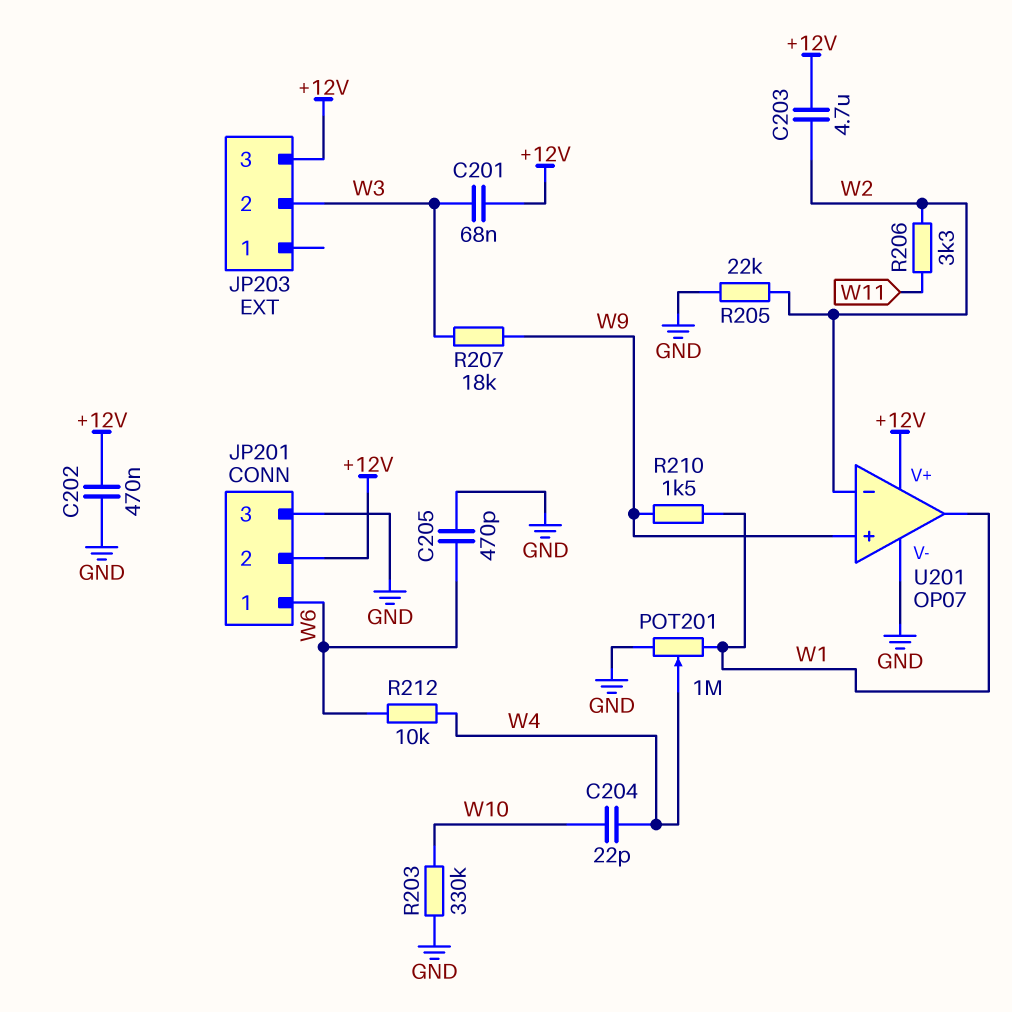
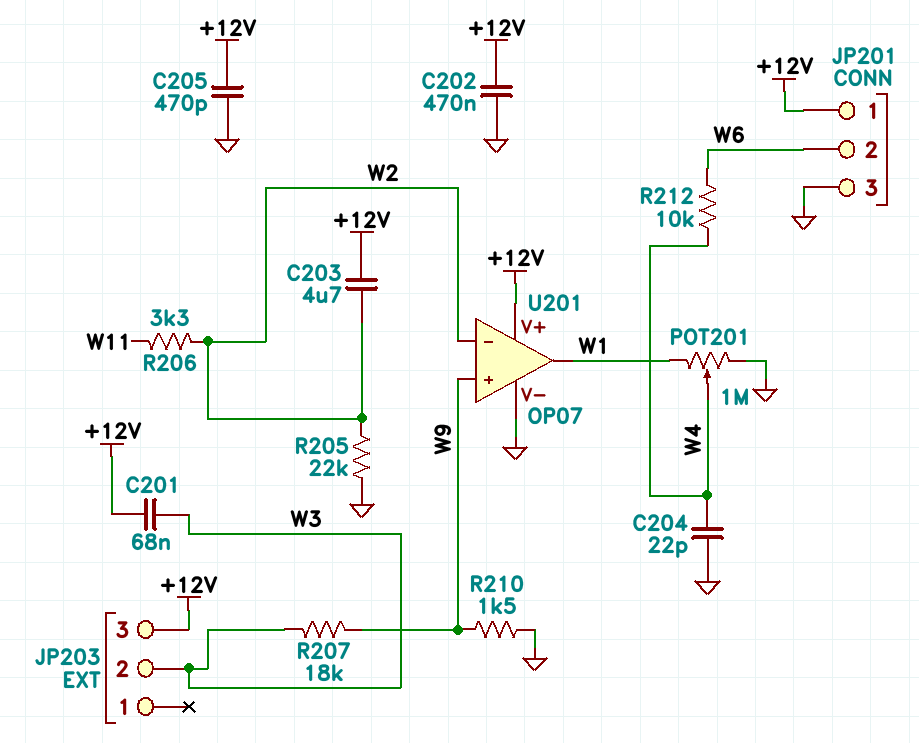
C204: 22pF (W4, W10) -> 22pF (GND, W4)
C205: 470pF (GND, W6) -> 470pF (+12V, GND)
JP201 pin 1: W6 -> +12V
JP201 pin 2: +12V -> W6
R203: 330k (GND, W10) -> none
R210: 1.5k (W1, W9) -> 1.5k (GND, W9)

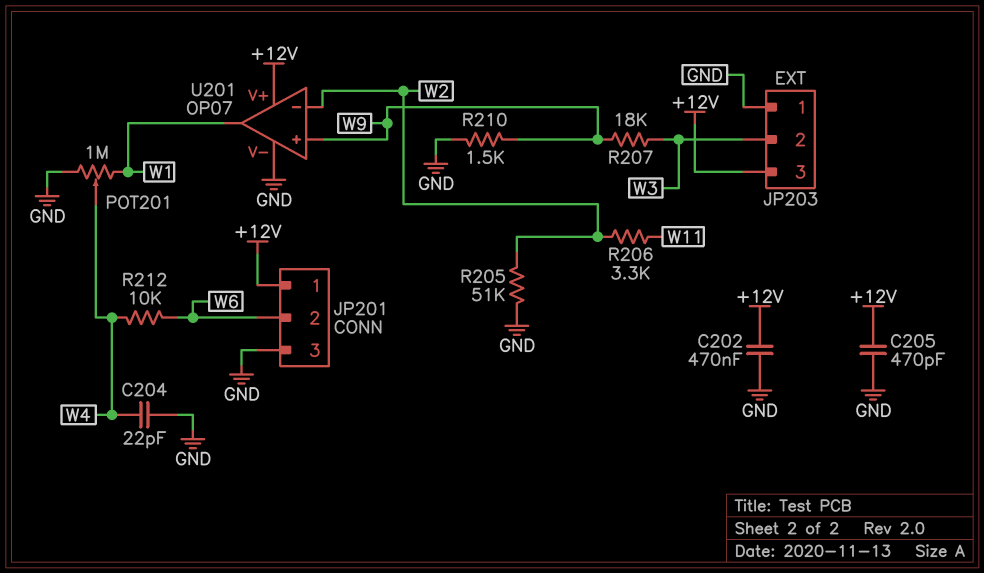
C201: 68nF (+12V, W3) -> none
C203: 4.7uF (+12V, W2) -> none
JP203 pin 1: none -> GND
R205: 22k (GND, W2) -> 51k (GND, W2)

